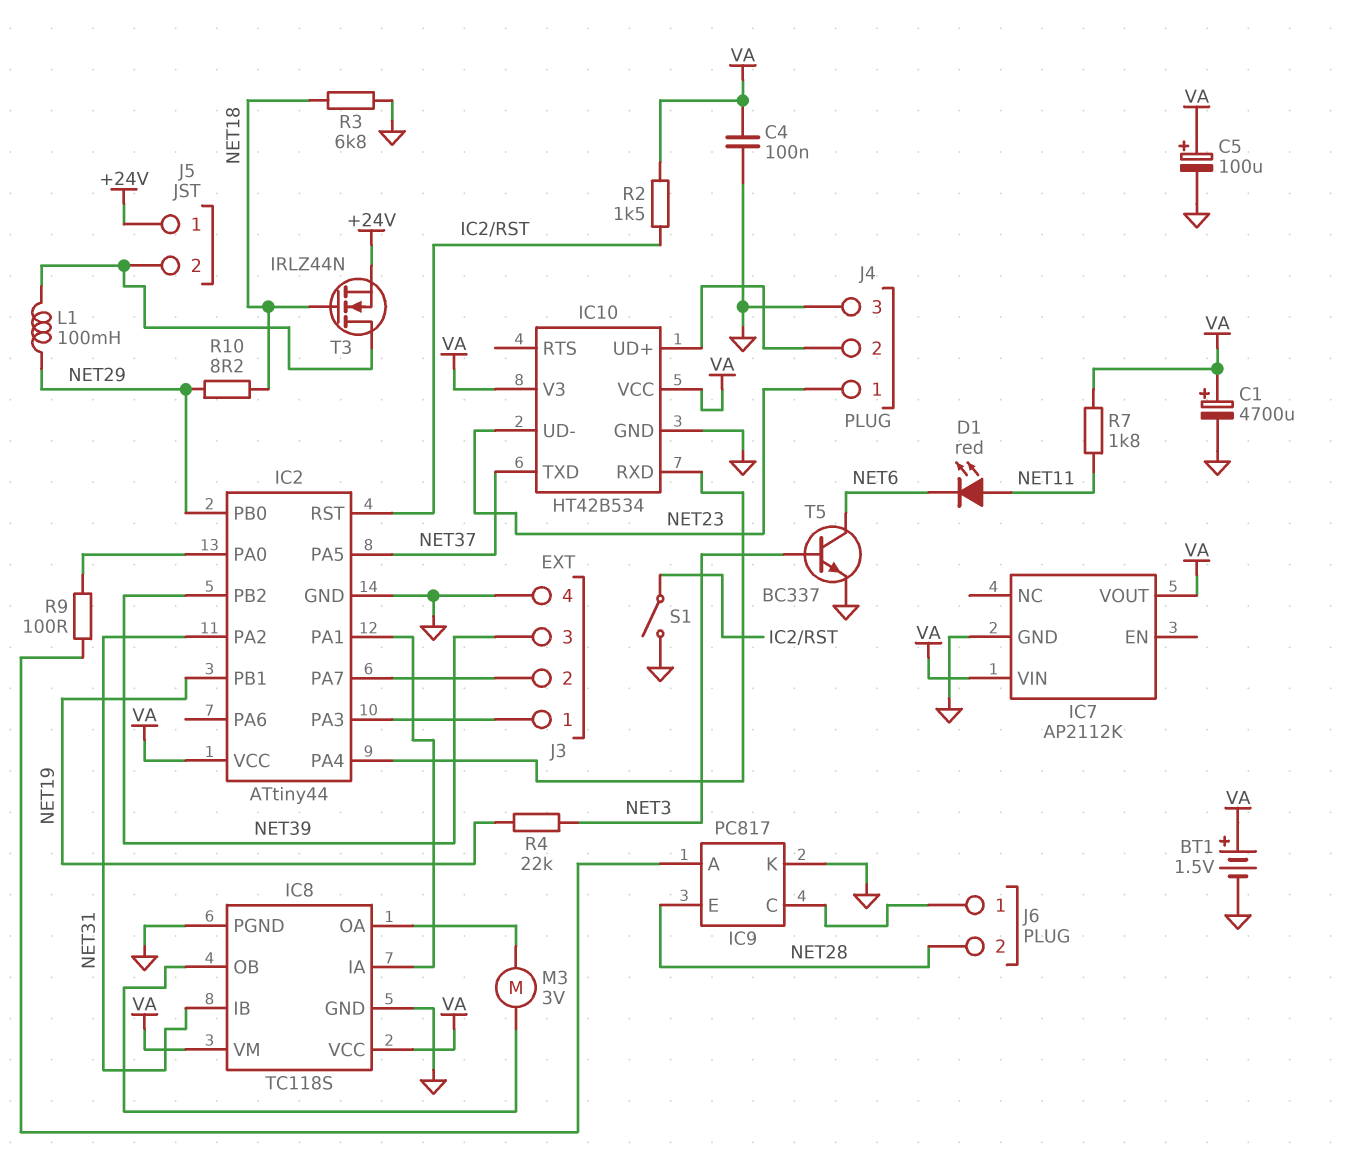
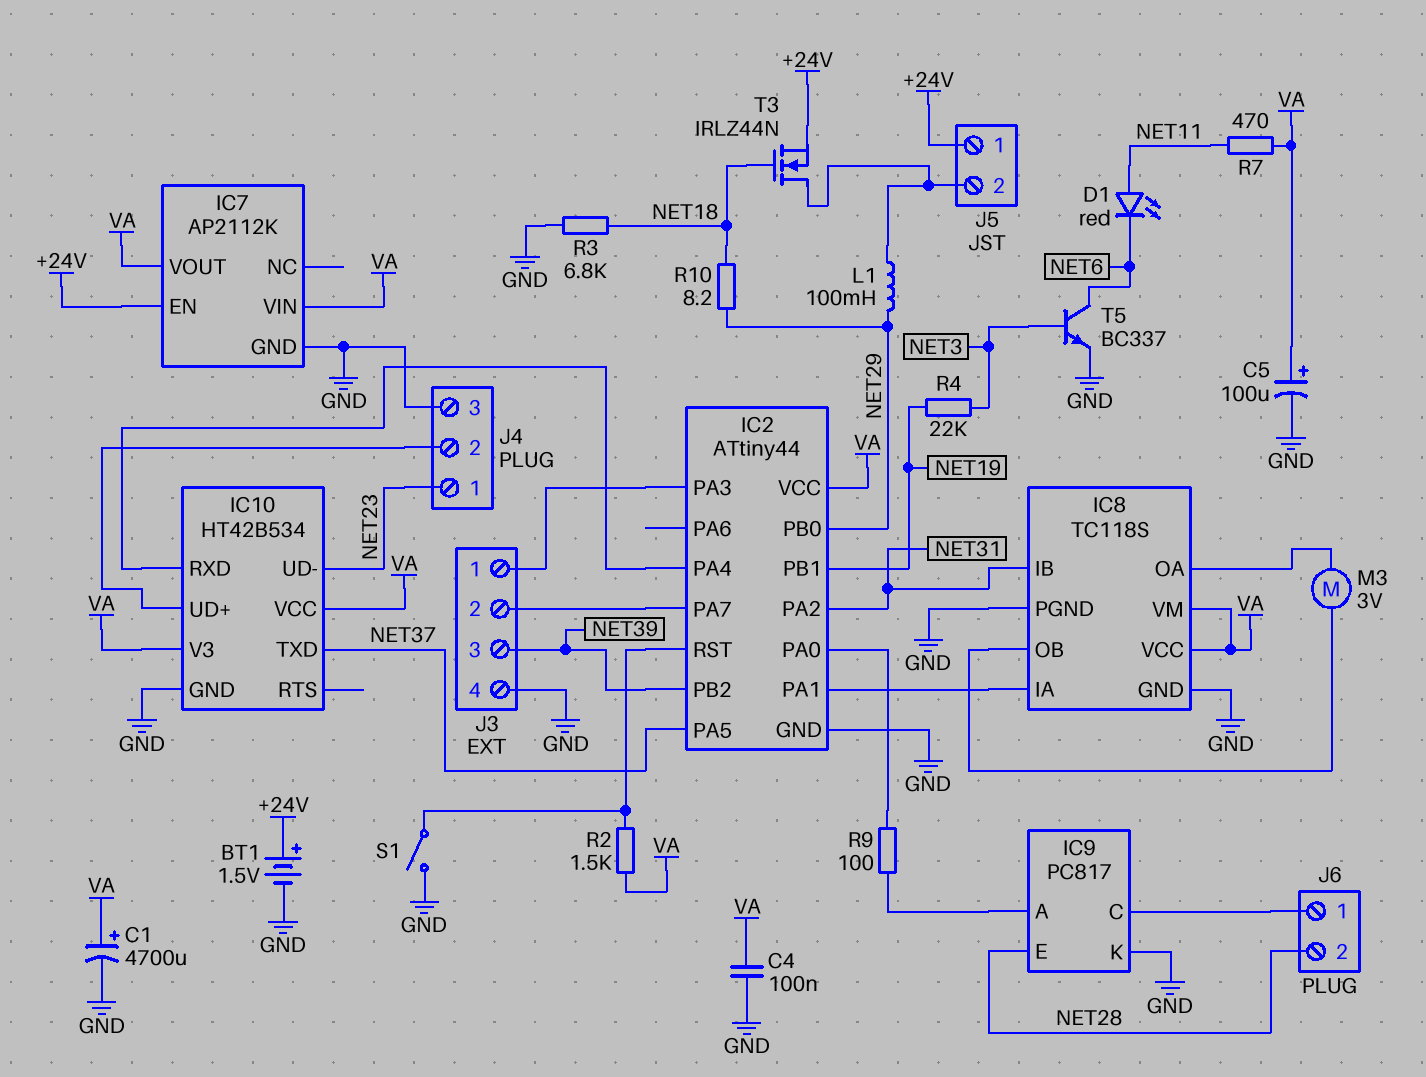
BT1: 1.5V (plus VA, minus GND) -> 1.5V (plus +24V, minus GND)
IC7 pin EN: none -> +24V
R7: 1.8k (NET11, VA) -> 470 (NET11, VA)

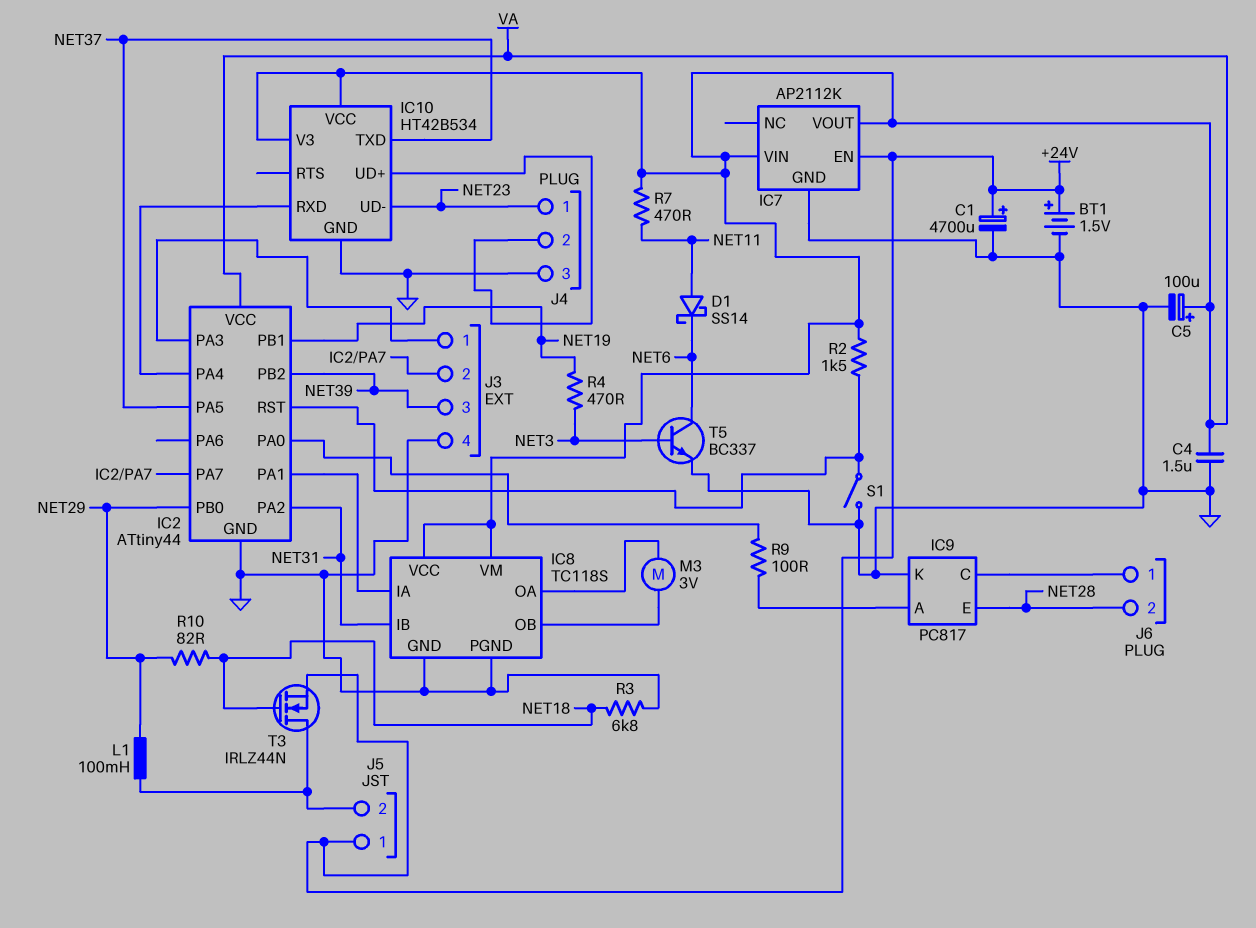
C1: 4700uF (plus VA, minus GND) -> 4700uF (plus +24V, minus GND)
C4: 100nF (GND, VA) -> 1.5uF (GND, VA)
D1: LED red (A NET11, K NET6) -> schottky SS14 (A NET11, K NET6)
R4: 22k (NET3, NET19) -> 470 (NET3, NET19)
R10: 8.2 (NET18, NET29) -> 82 (NET18, NET29)

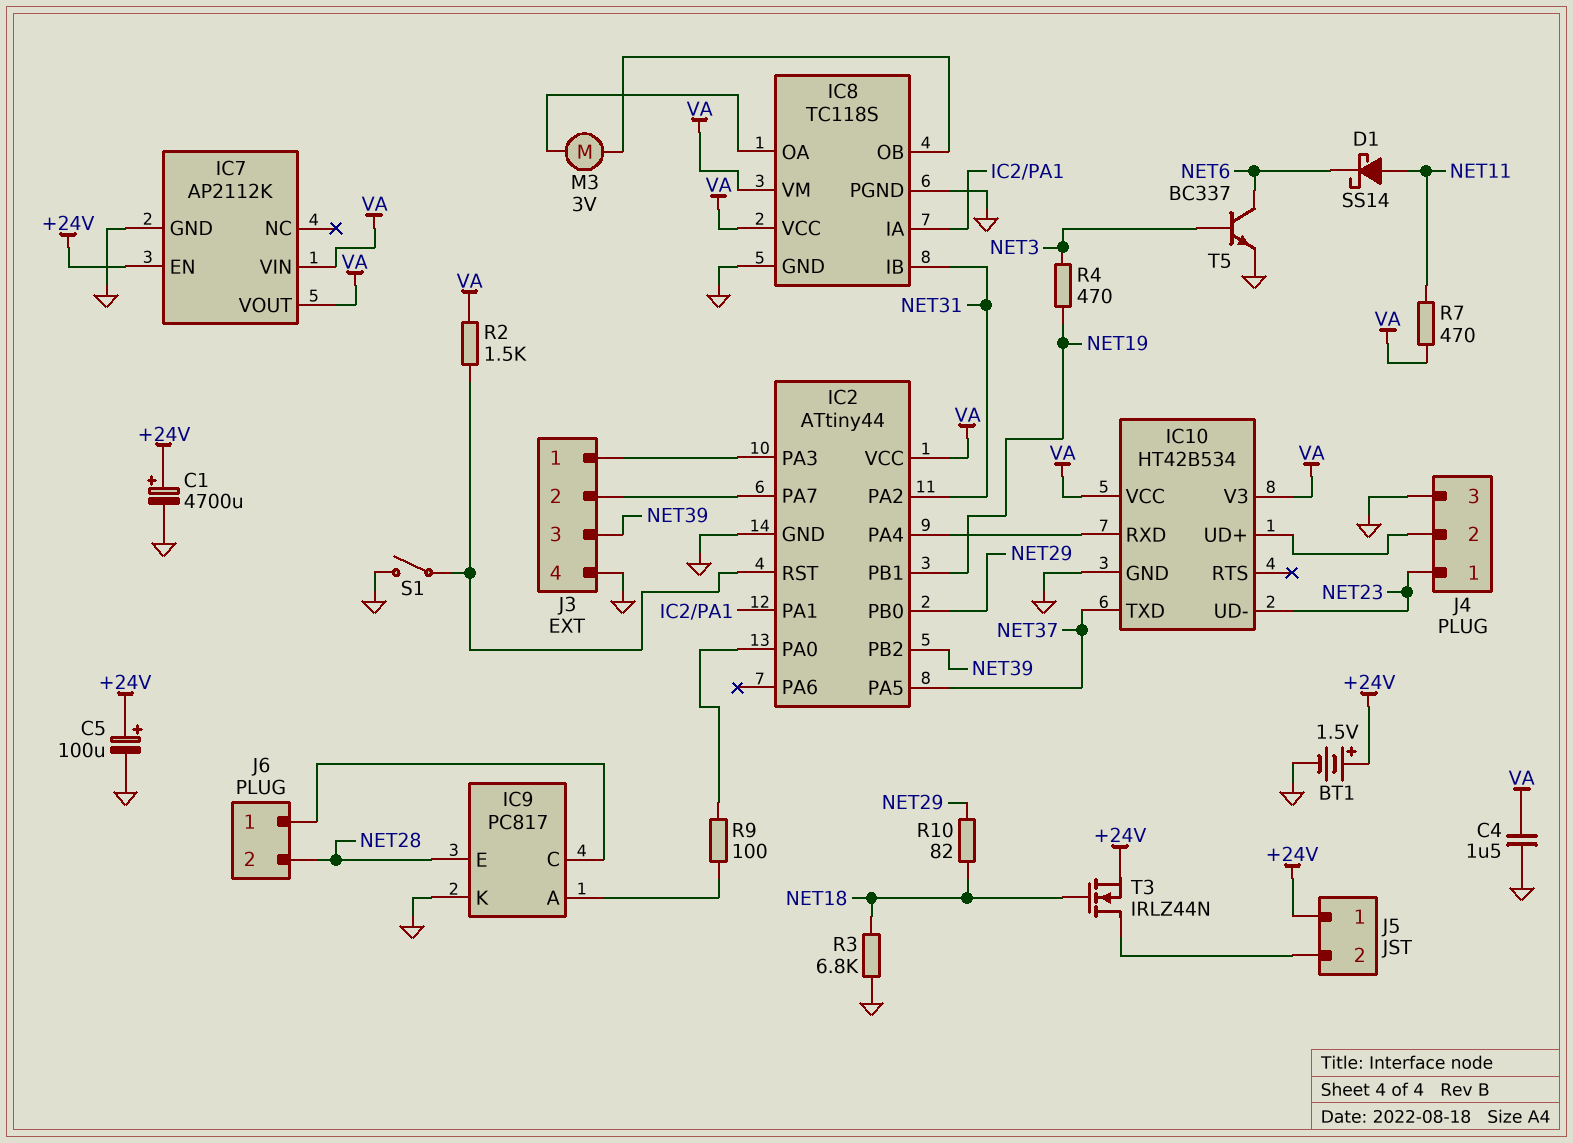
C5: 100uF (plus VA, minus GND) -> 100uF (plus +24V, minus GND)
L1: 100mH (J5/2, NET29) -> none

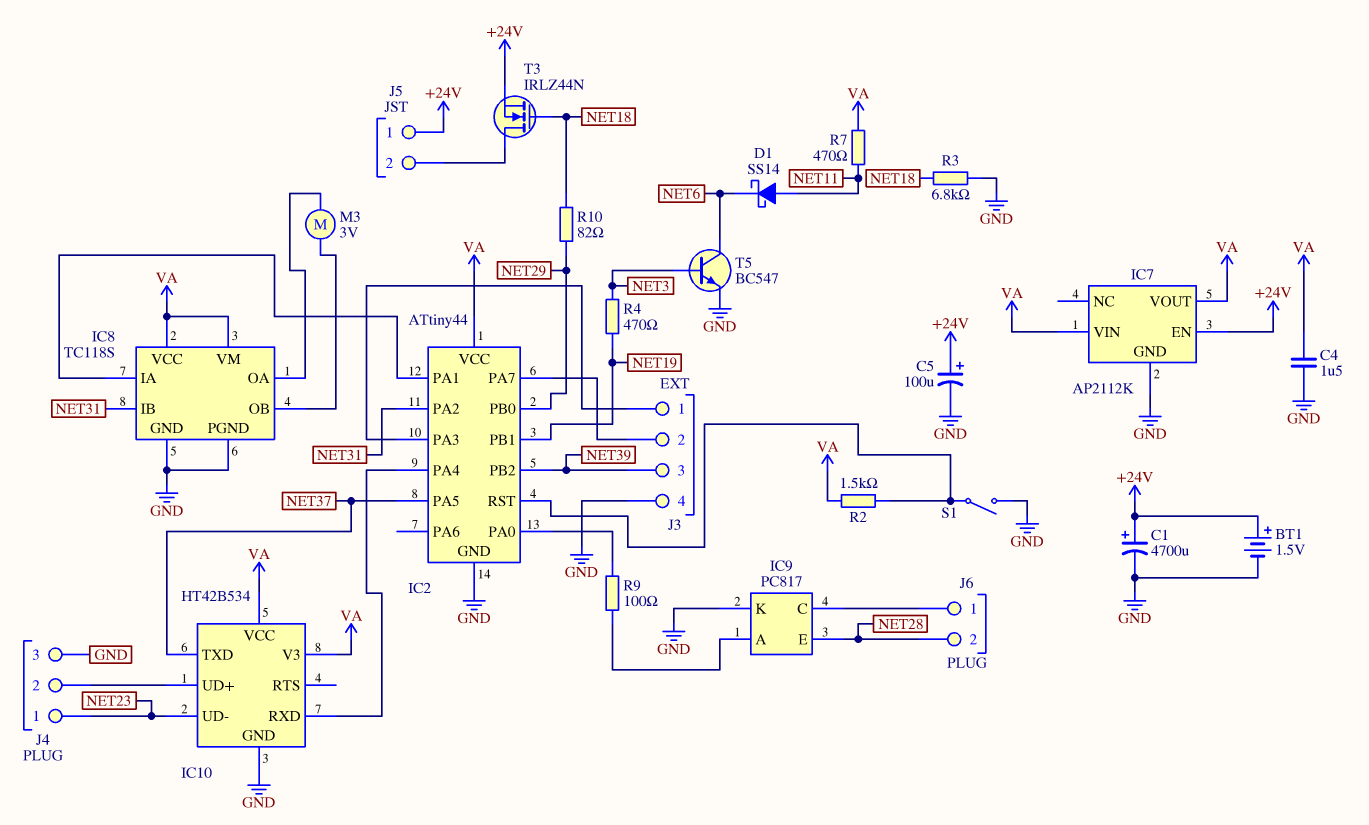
T5: NPN BC337 (B NET3, C NET6, E GND) -> NPN BC547 (B NET3, C NET6, E GND)

